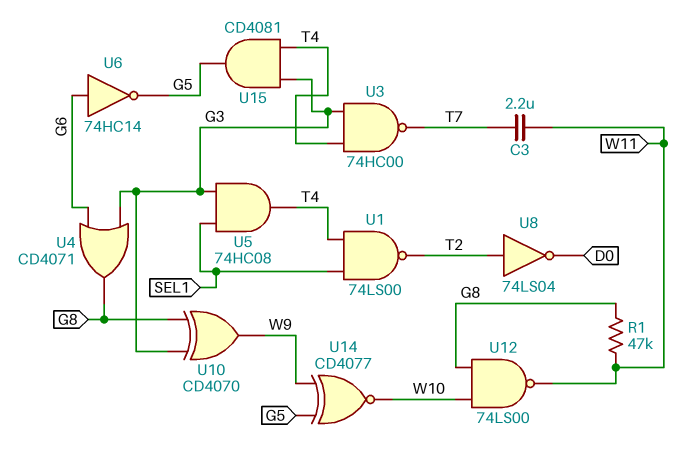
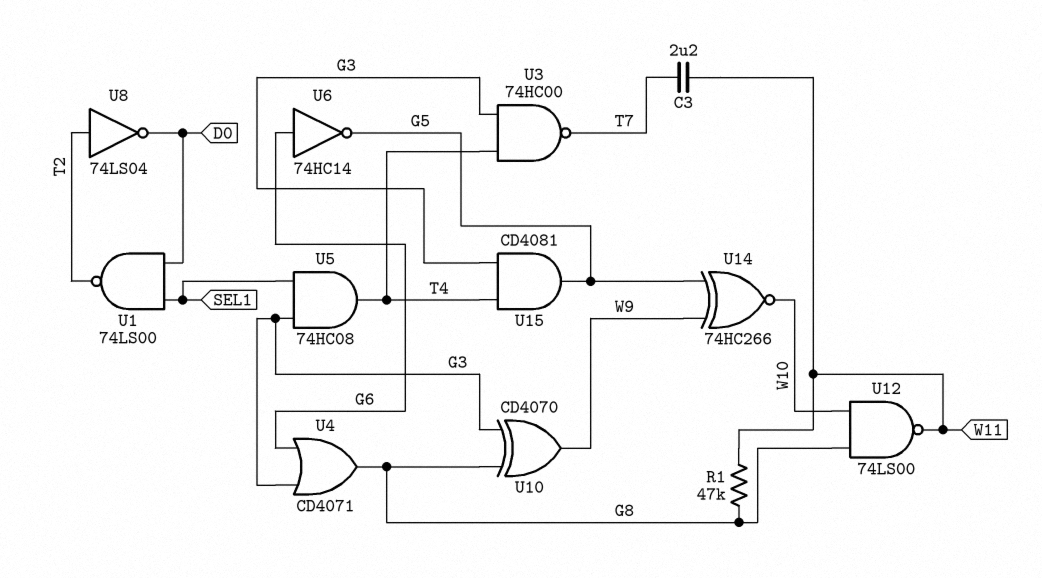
U1: NAND 74LS00 (in SEL1, in T4, out T2) -> NAND 74LS00 (in D0, in SEL1, out T2)
U14: XNOR CD4077 (in G5, in W9, out W10) -> XNOR 74HC266 (in G5, in W9, out W10)

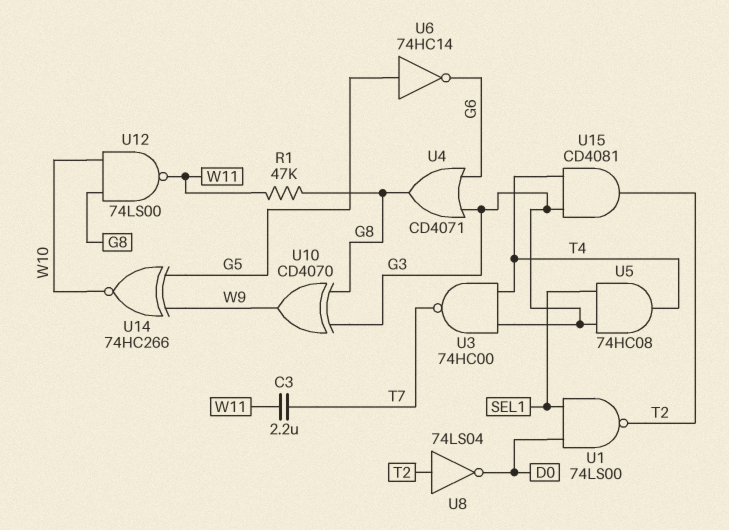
U6: NOT 74HC14 (in G6, out G5) -> NOT 74HC14 (in G5, out G6)
U15: AND CD4081 (in G3, in T4, out G5) -> AND CD4081 (in G3, in T4, out T2)

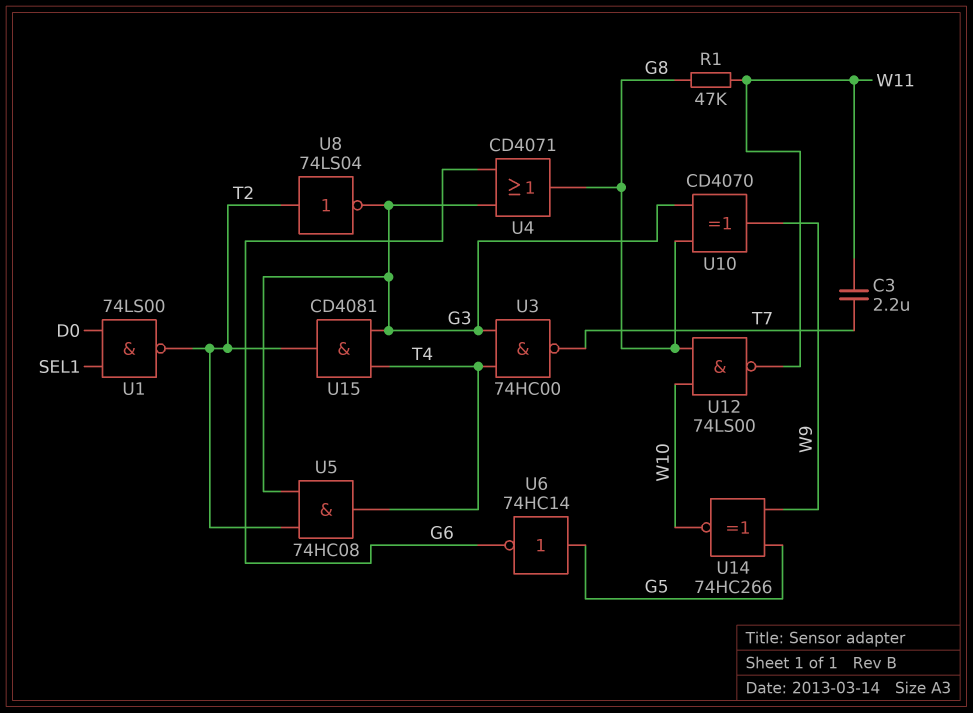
U5: AND 74HC08 (in G3, in SEL1, out T4) -> AND 74HC08 (in G3, in T2, out T4)
U8: NOT 74LS04 (in T2, out D0) -> NOT 74LS04 (in T2, out G3)

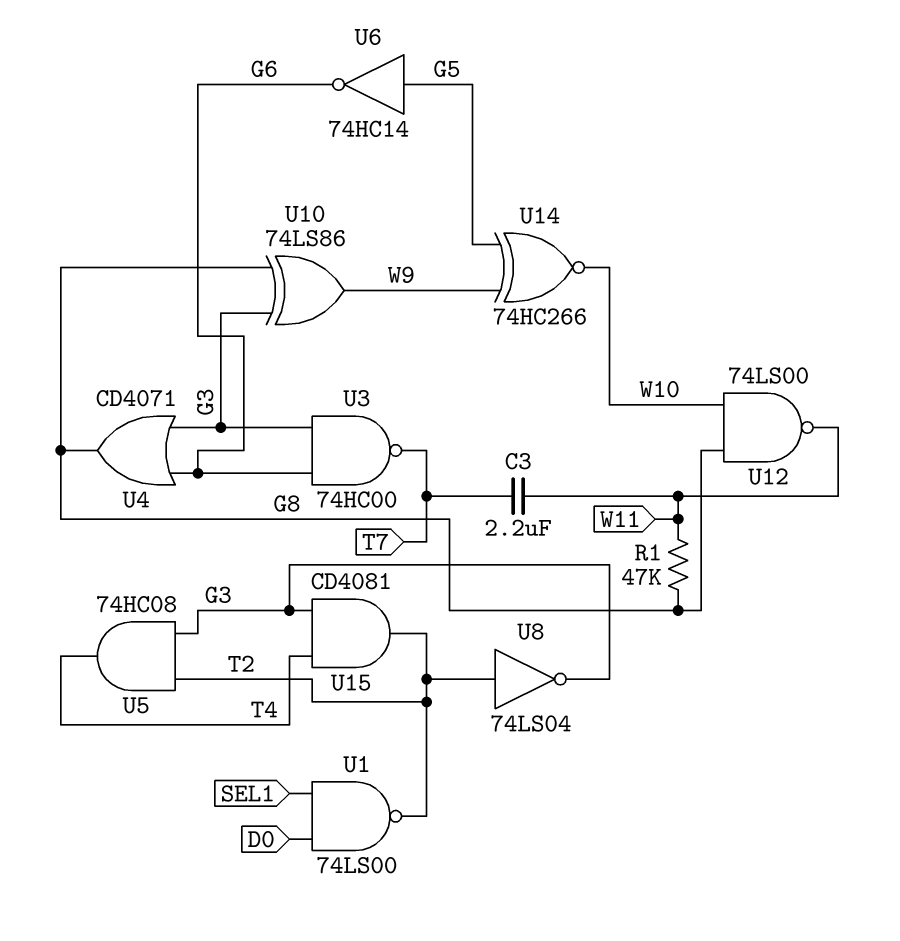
U3: NAND 74HC00 (in G3, in T4, out T7) -> NAND 74HC00 (in G3, in G6, out T7)
U10: XOR CD4070 (in G3, in G8, out W9) -> XOR 74LS86 (in G3, in G8, out W9)

